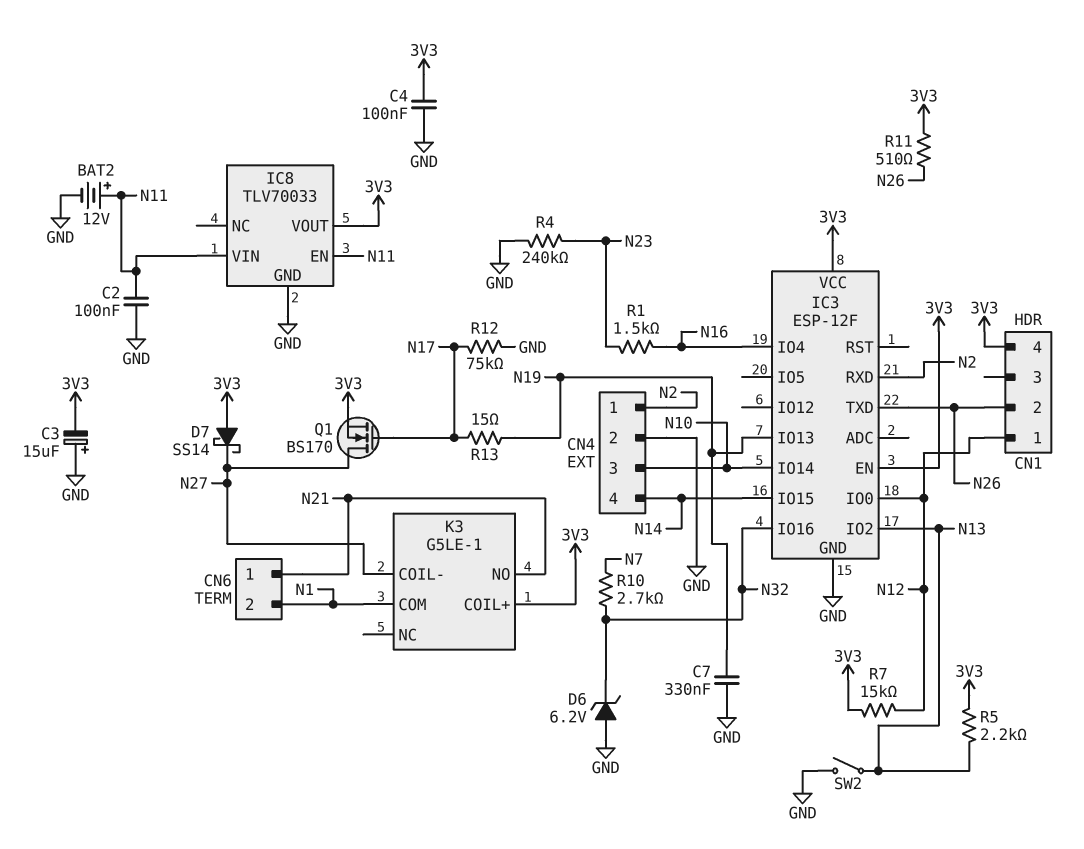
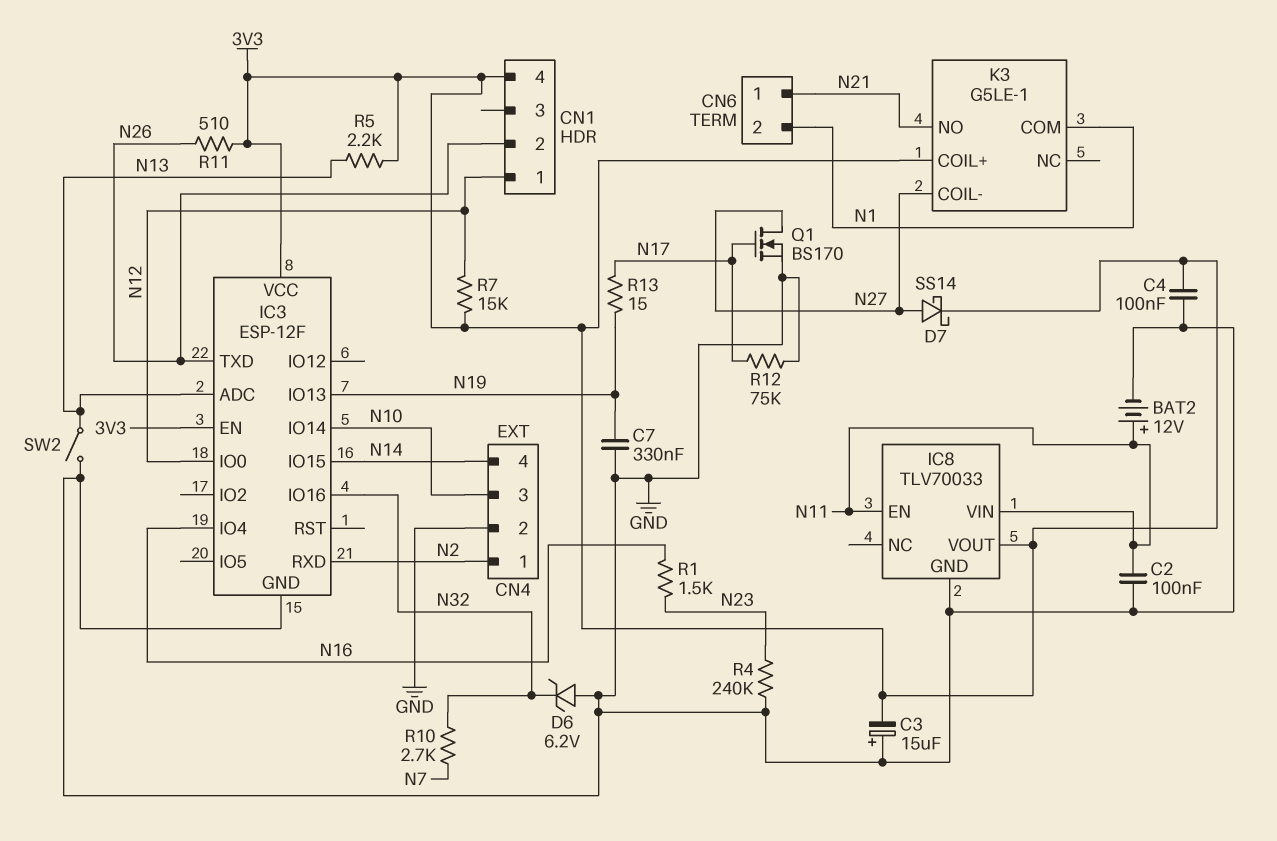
D7: schottky SS14 (A 3V3, K N27) -> schottky SS14 (A N27, K 3V3)
IC3 pin ADC: none -> N13
IC3 pin IO2: N13 -> none
Q1: NMOS BS170 (G N17, D N27, S 3V3) -> NMOS BS170 (G N17, D N27, S GND)

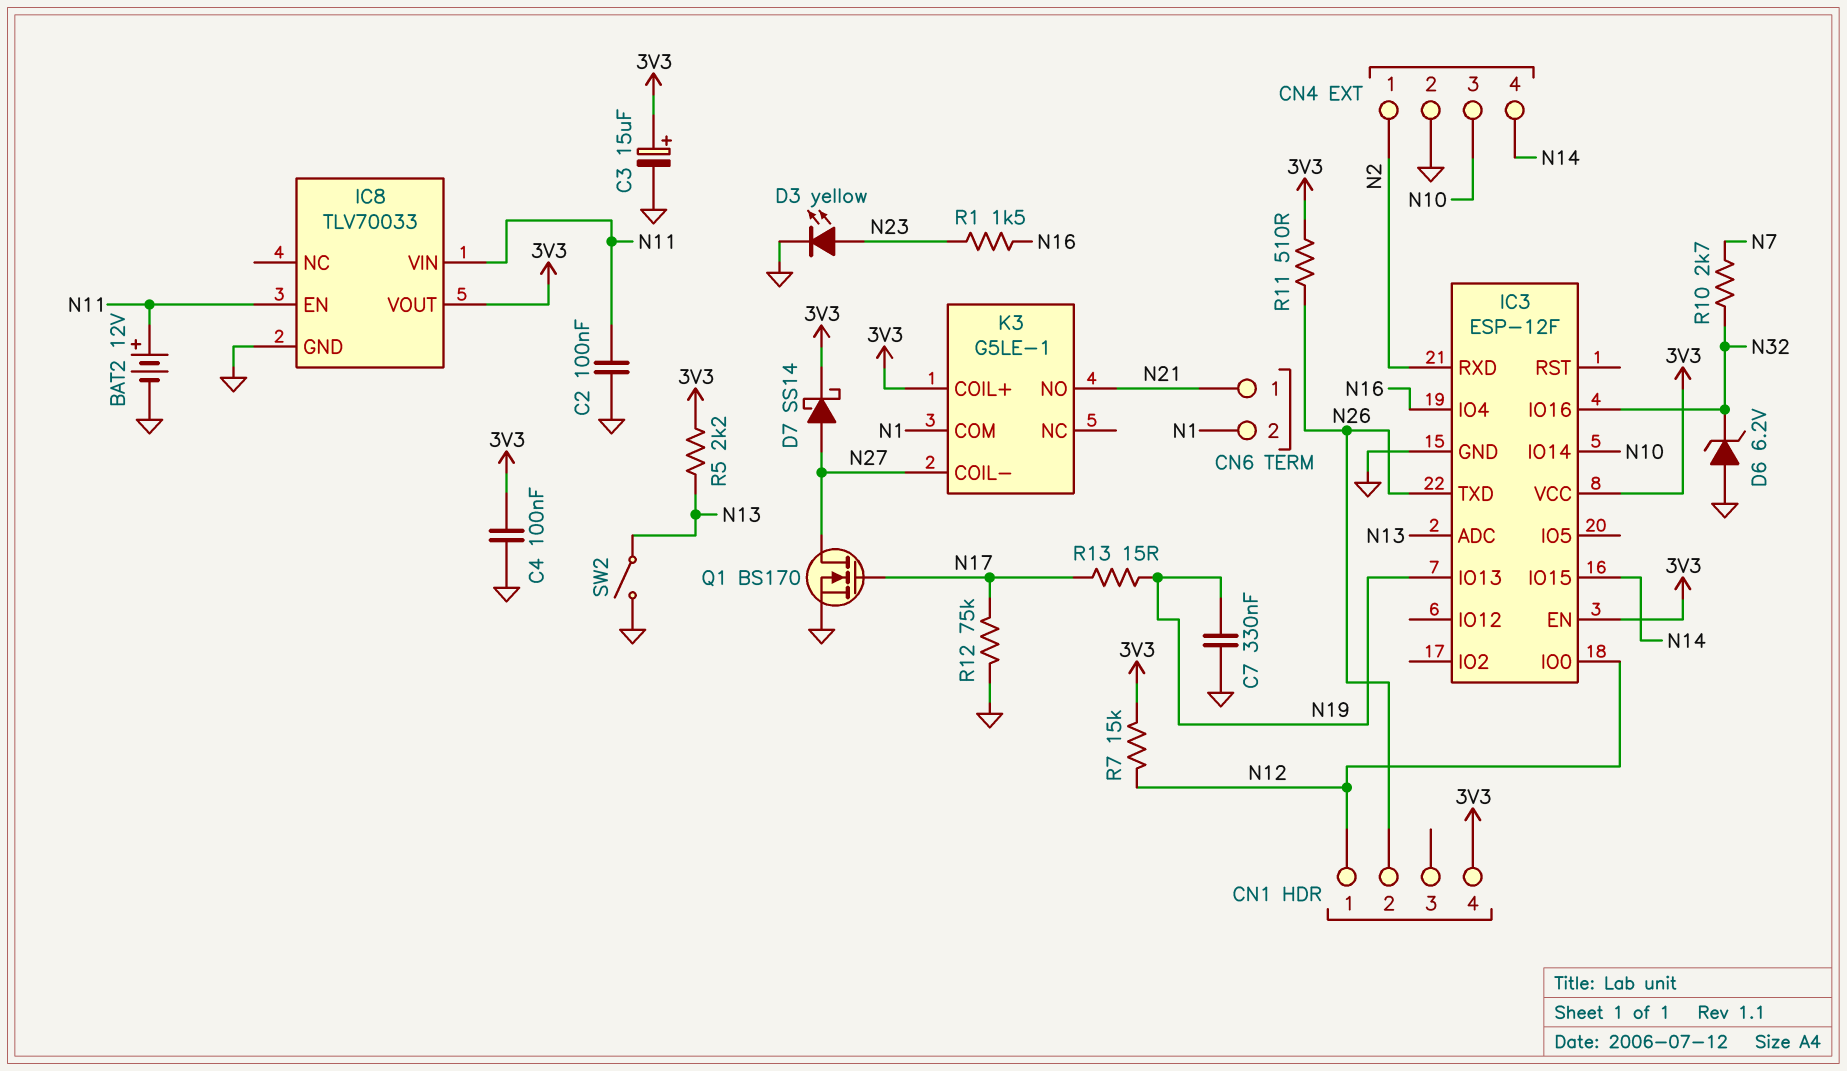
C3: 15uF (plus GND, minus 3V3) -> 15uF (plus 3V3, minus GND)
D3: none -> LED yellow (A N23, K GND)
R4: 240k (GND, N23) -> none

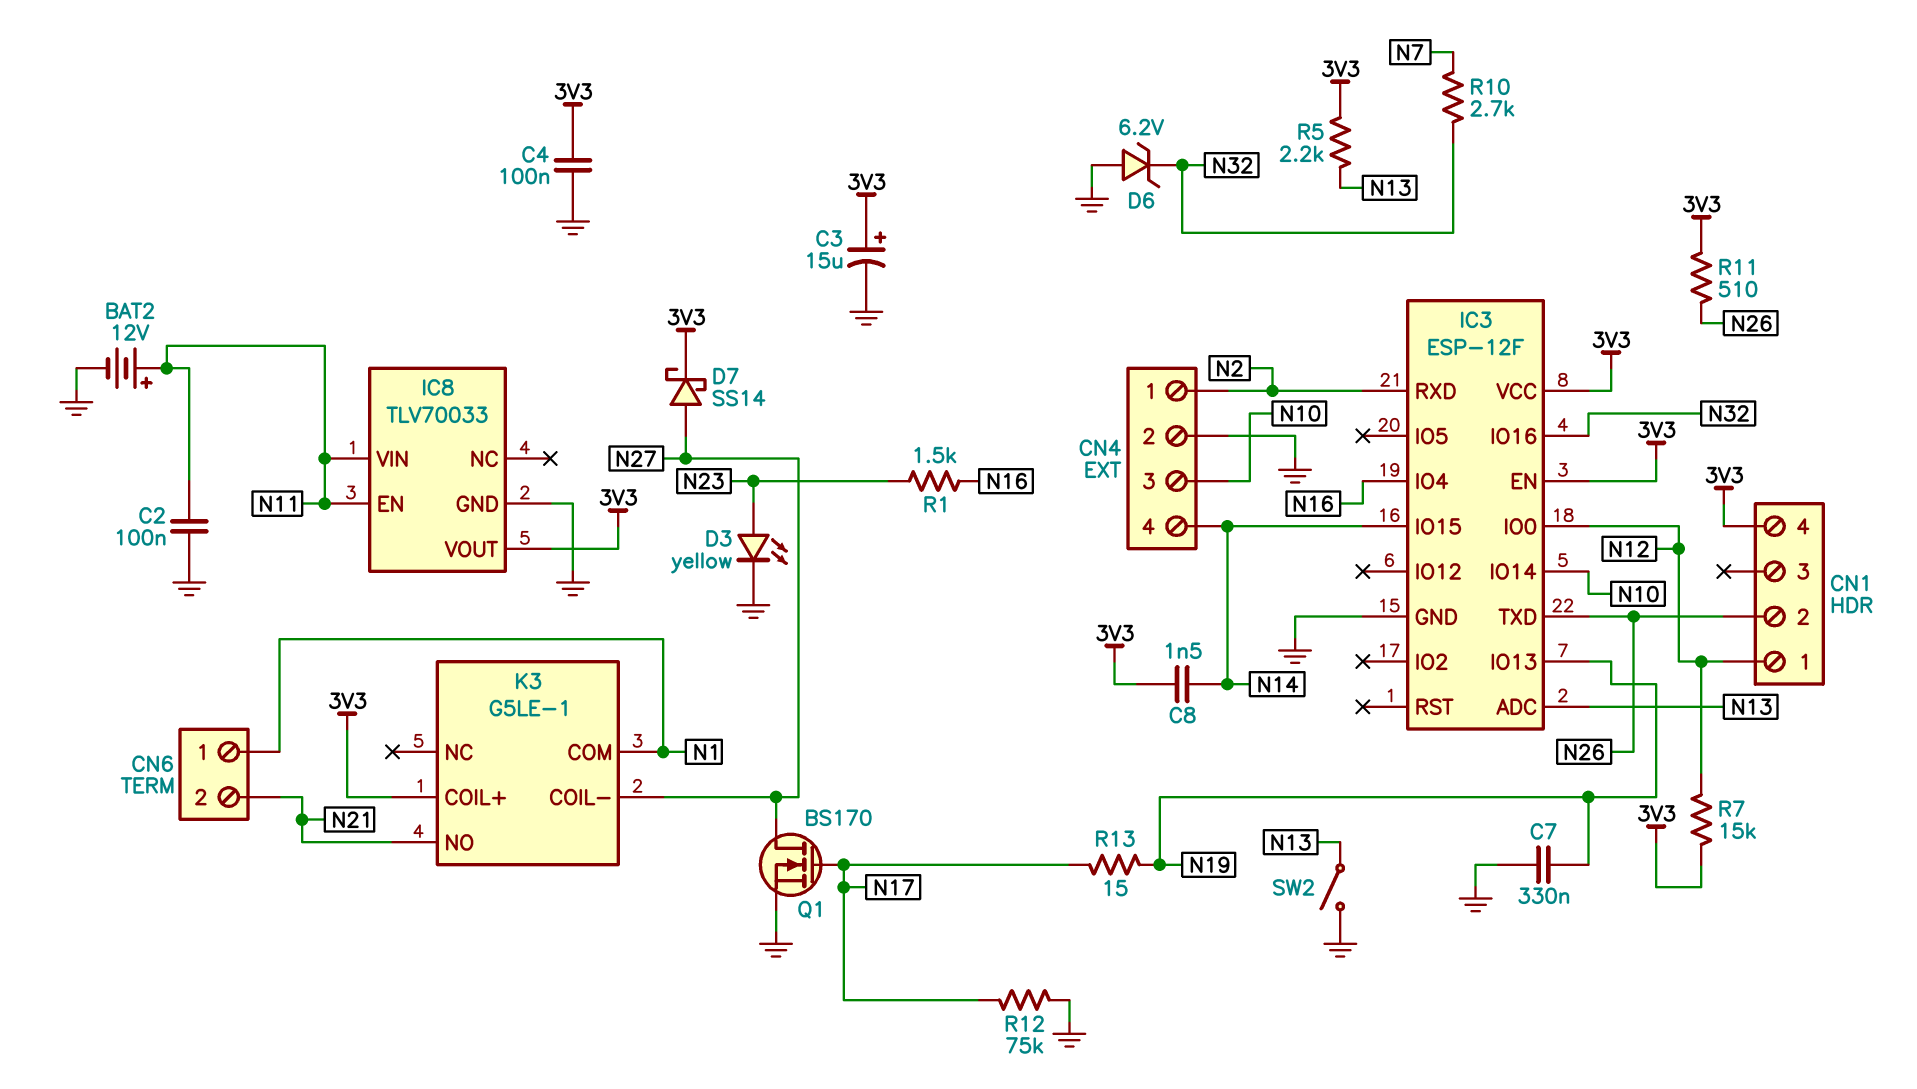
C8: none -> 1.5nF (3V3, N14)
CN6 pin 1: N21 -> N1
CN6 pin 2: N1 -> N21

